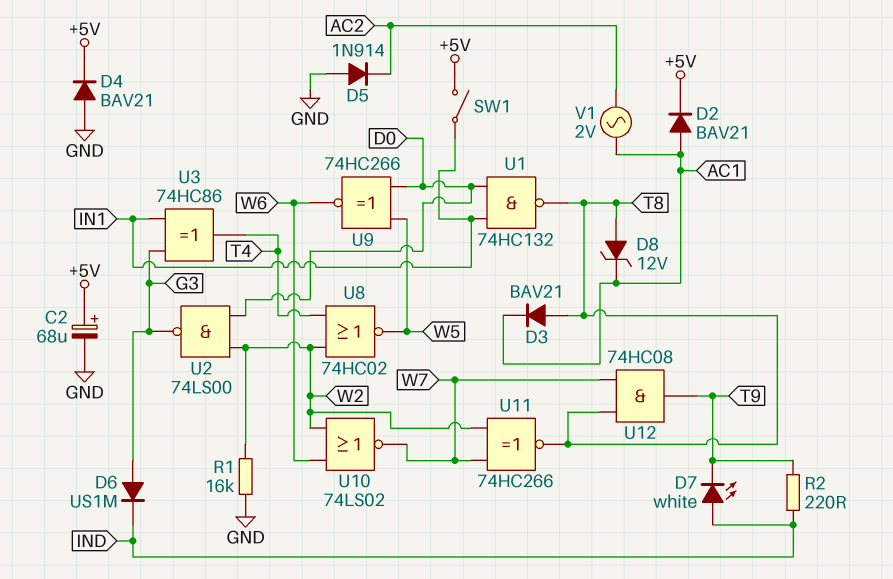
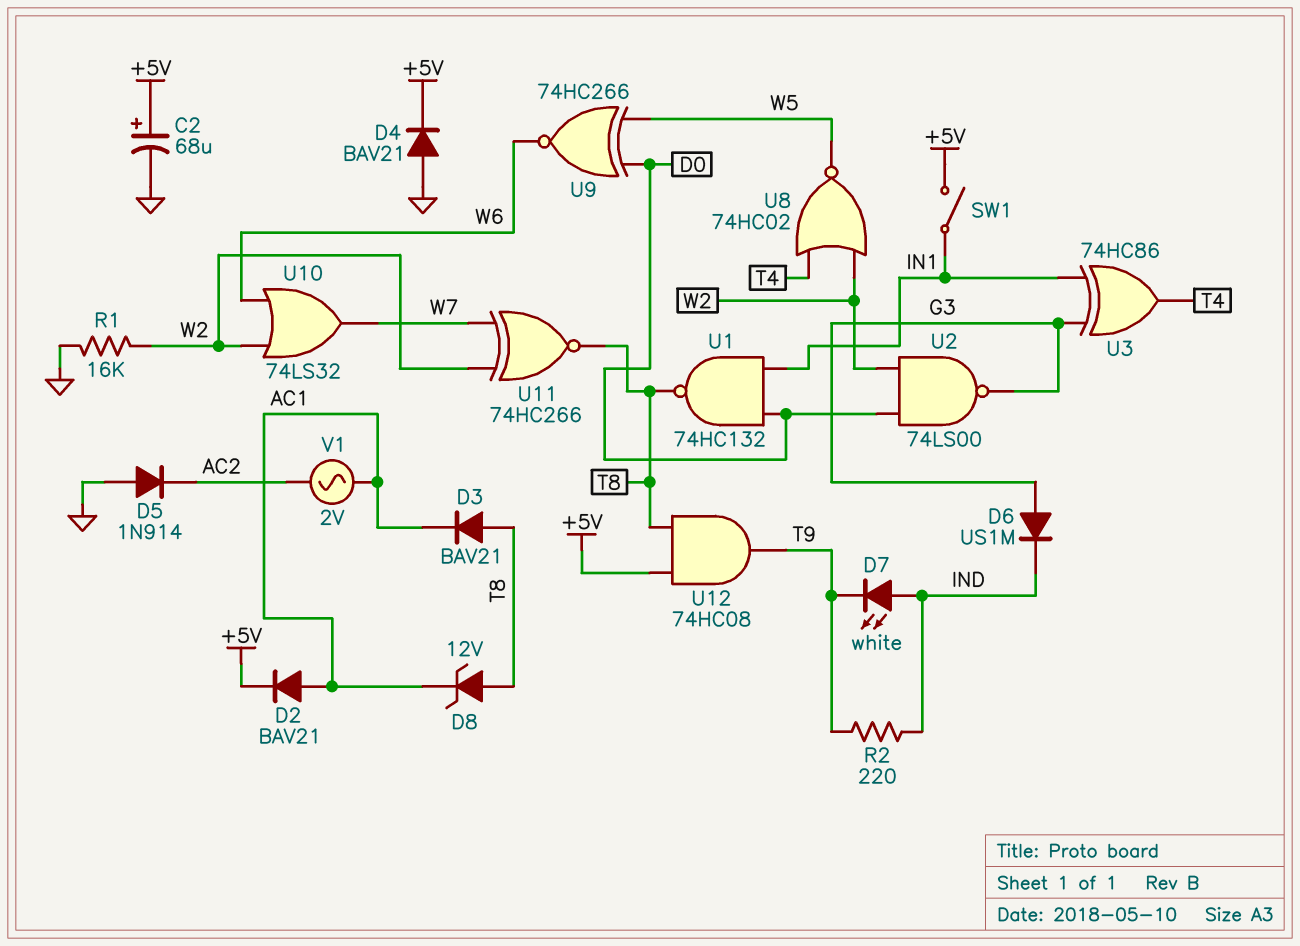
U10: NOR 74LS02 (in W2, in W6, out W7) -> OR 74LS32 (in W2, in W6, out W7)
U12: AND 74HC08 (in T8, in W7, out T9) -> AND 74HC08 (in +5V, in T8, out T9)

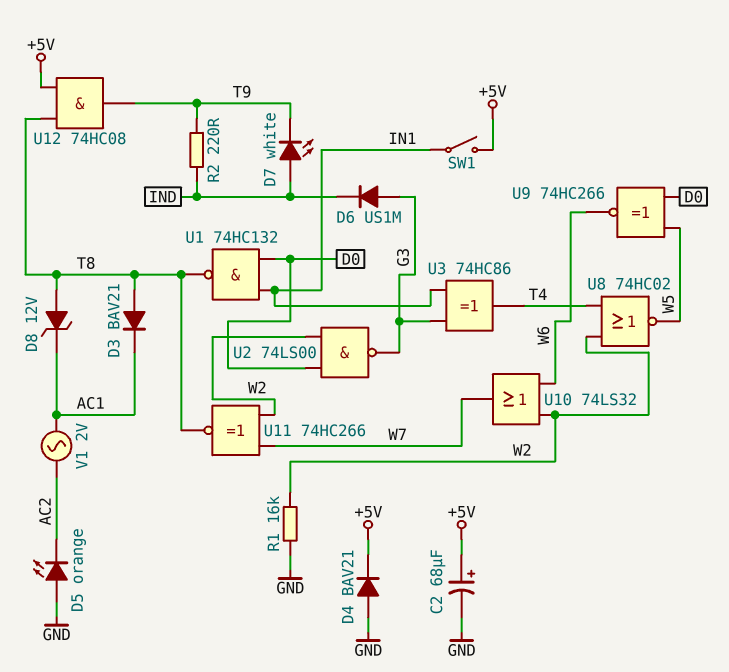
D2: diode BAV21 (A AC1, K +5V) -> none
D5: diode 1N914 (A GND, K AC2) -> LED orange (A GND, K AC2)

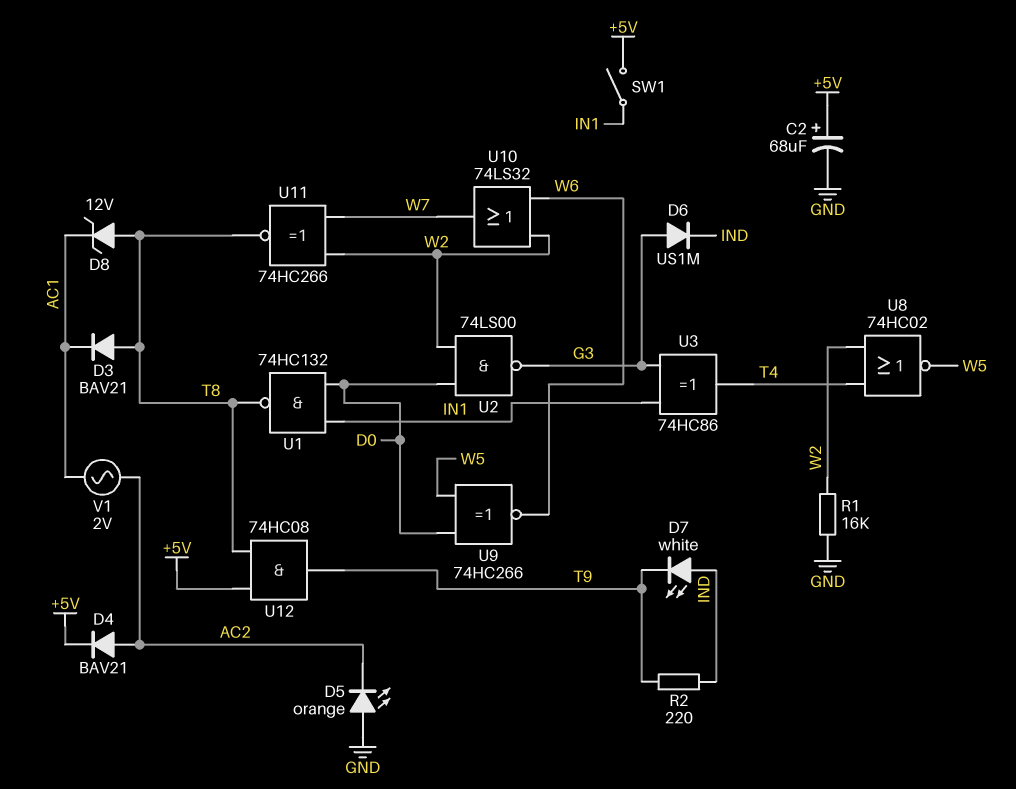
D4: diode BAV21 (A GND, K +5V) -> diode BAV21 (A AC2, K +5V)

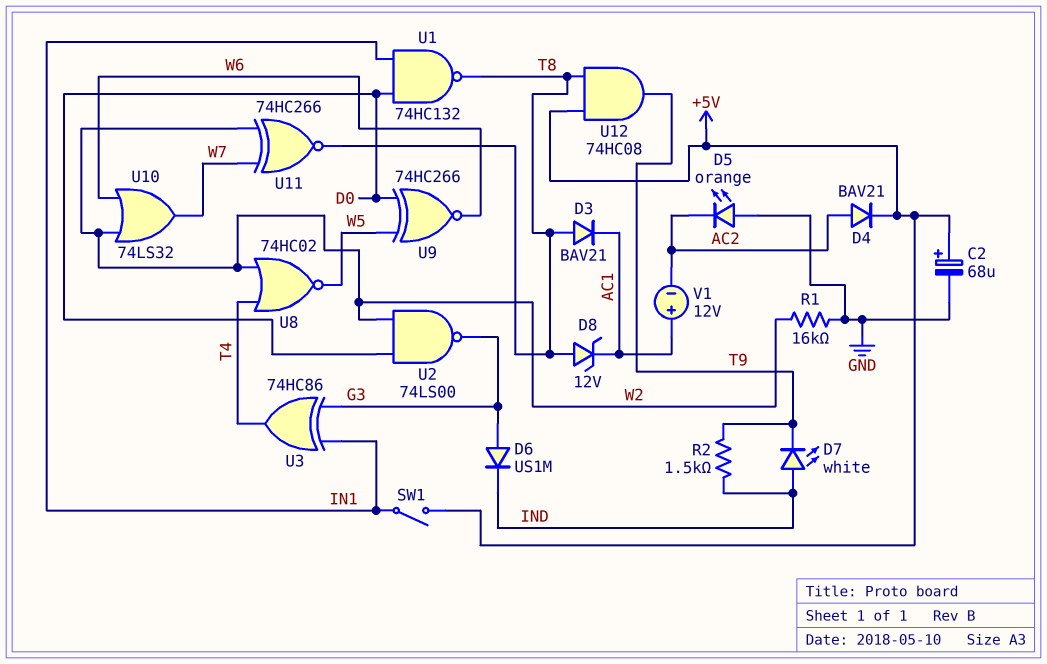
R2: 220 (IND, T9) -> 1.5k (IND, T9)
V1: AC 2V (AC1, AC2) -> 12V (plus AC1, minus AC2)

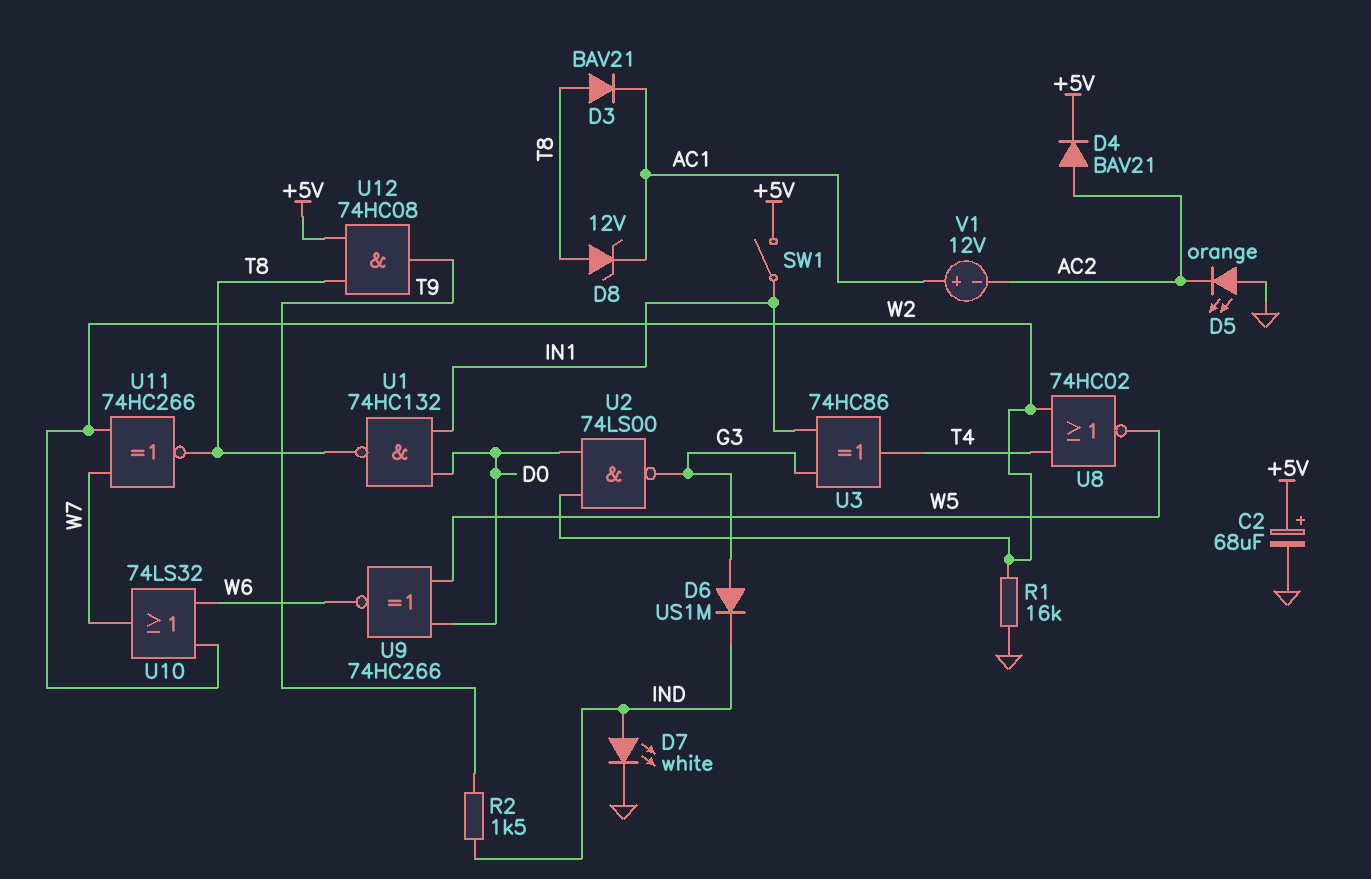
D7: LED white (A IND, K T9) -> LED white (A IND, K GND)

